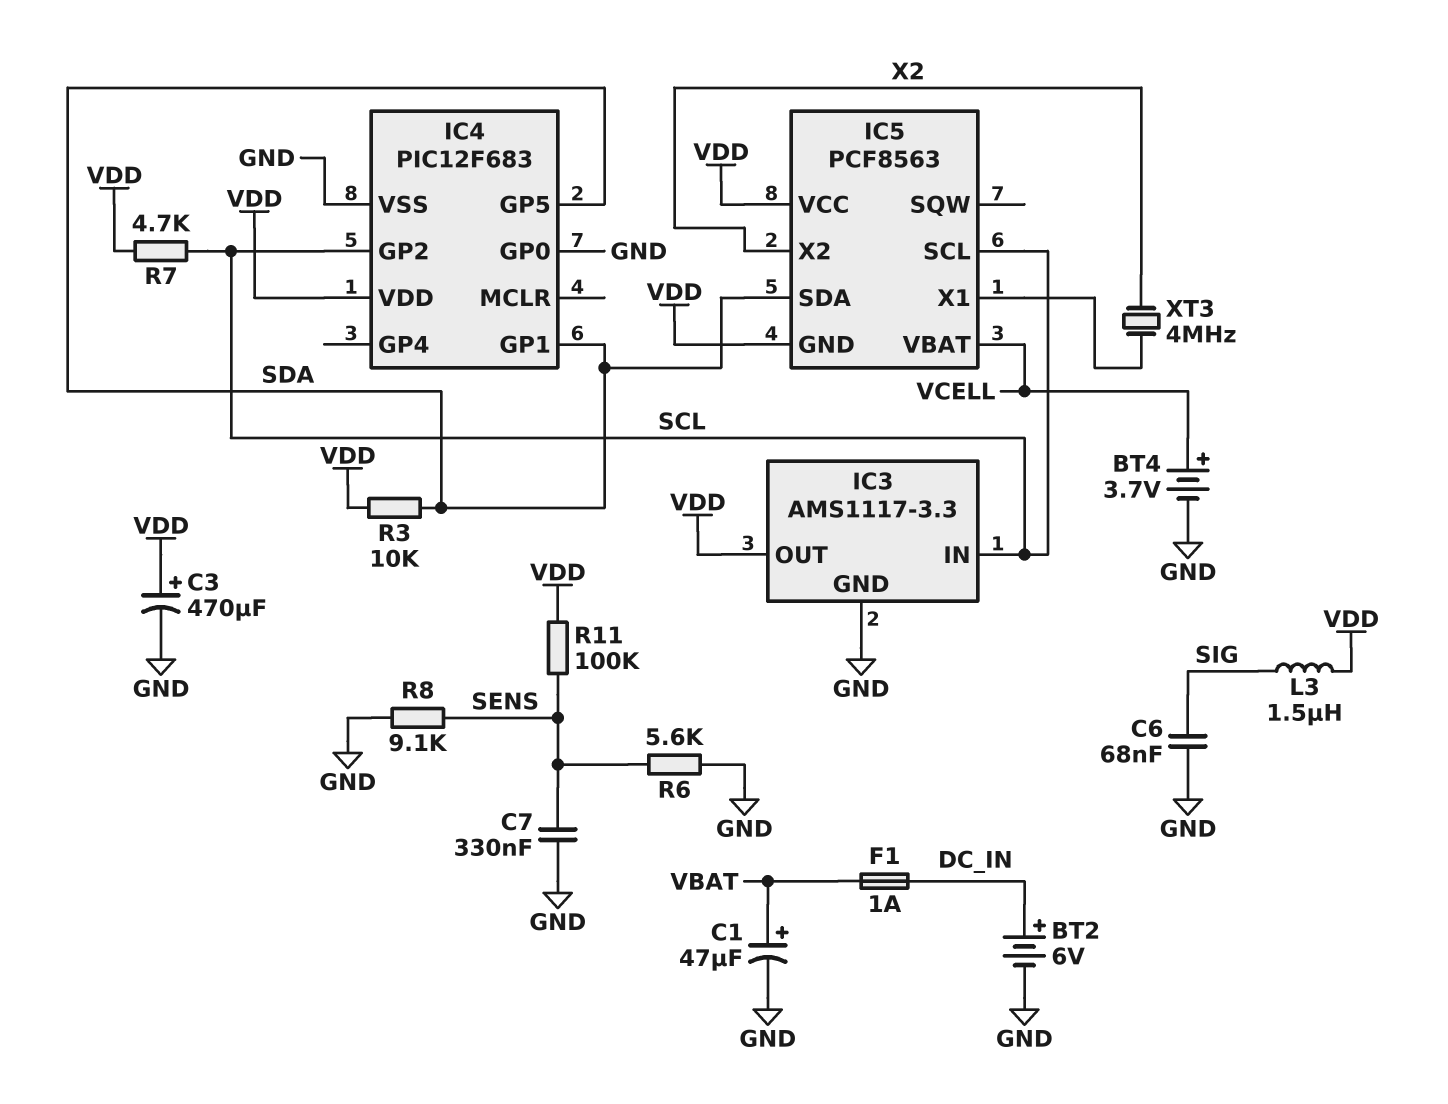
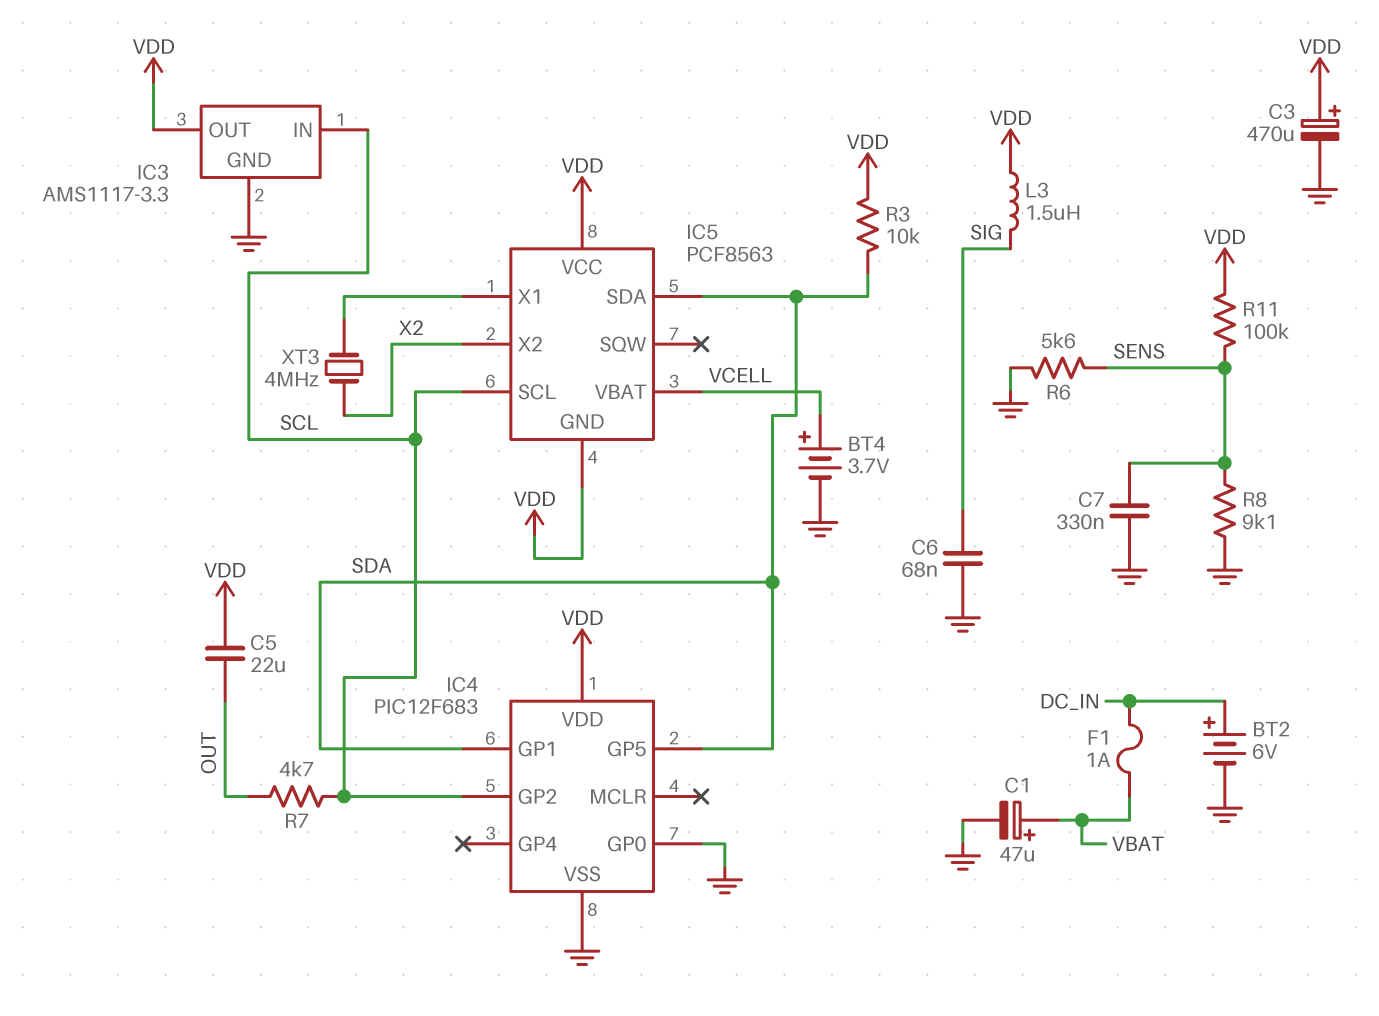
C5: none -> 22uF (OUT, VDD)
R7: 4.7k (SCL, VDD) -> 4.7k (OUT, SCL)

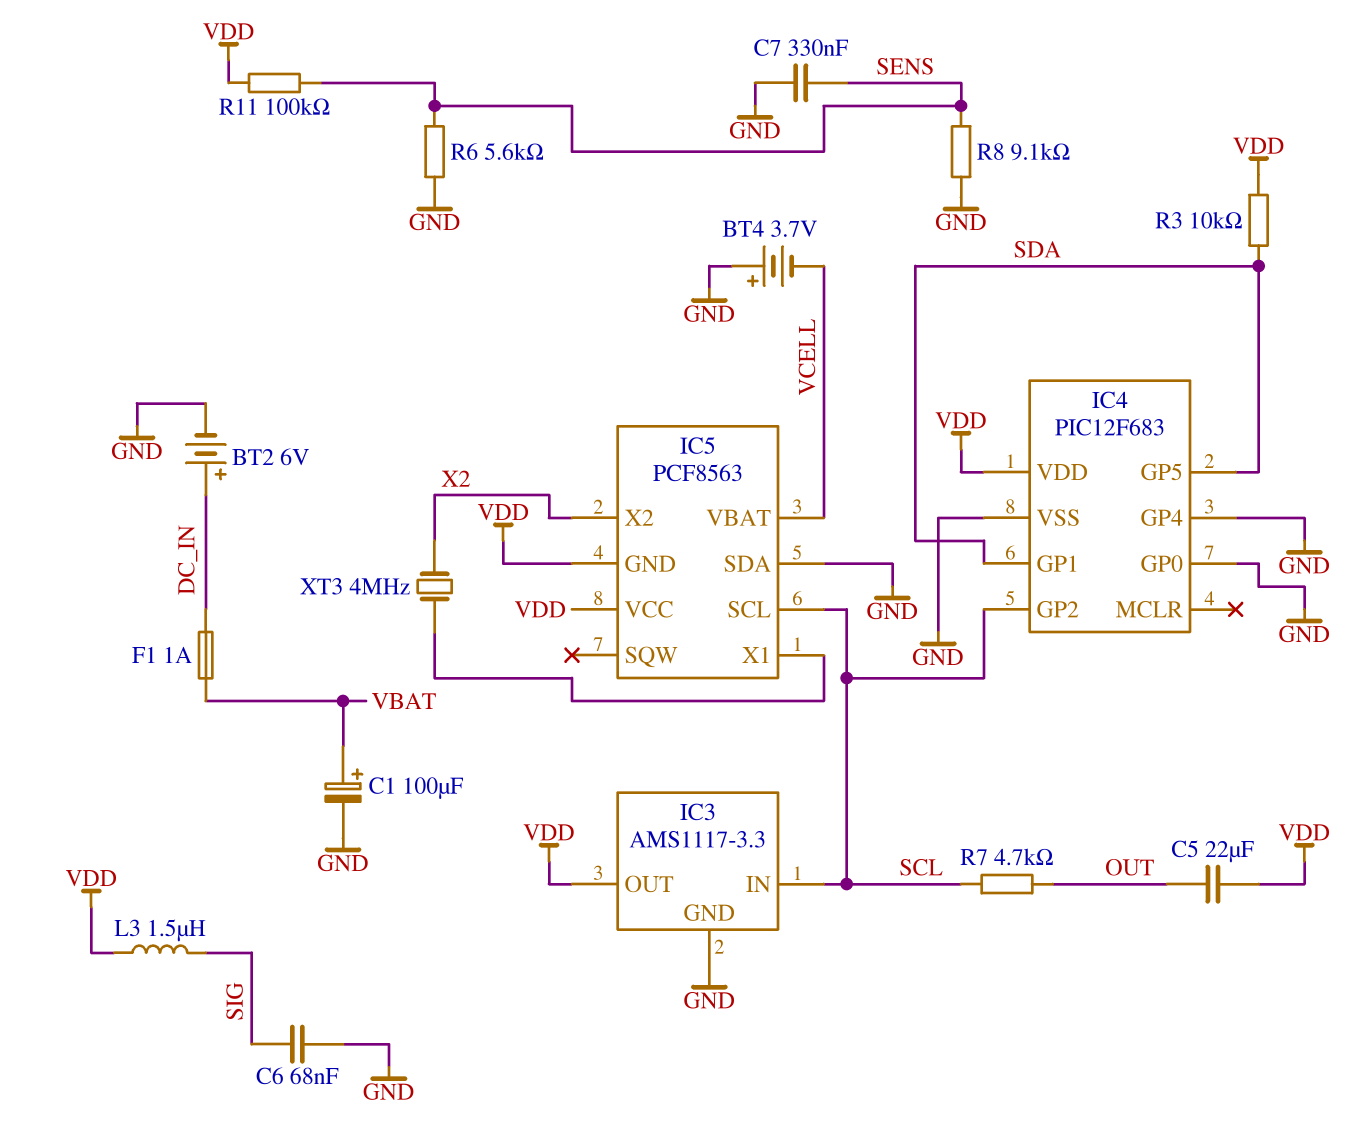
BT4: 3.7V (plus VCELL, minus GND) -> 3.7V (plus GND, minus VCELL)
C1: 47uF (plus VBAT, minus GND) -> 100uF (plus VBAT, minus GND)
C3: 470uF (plus VDD, minus GND) -> none
IC4 pin GP4: none -> GND
IC5 pin SDA: SDA -> GND

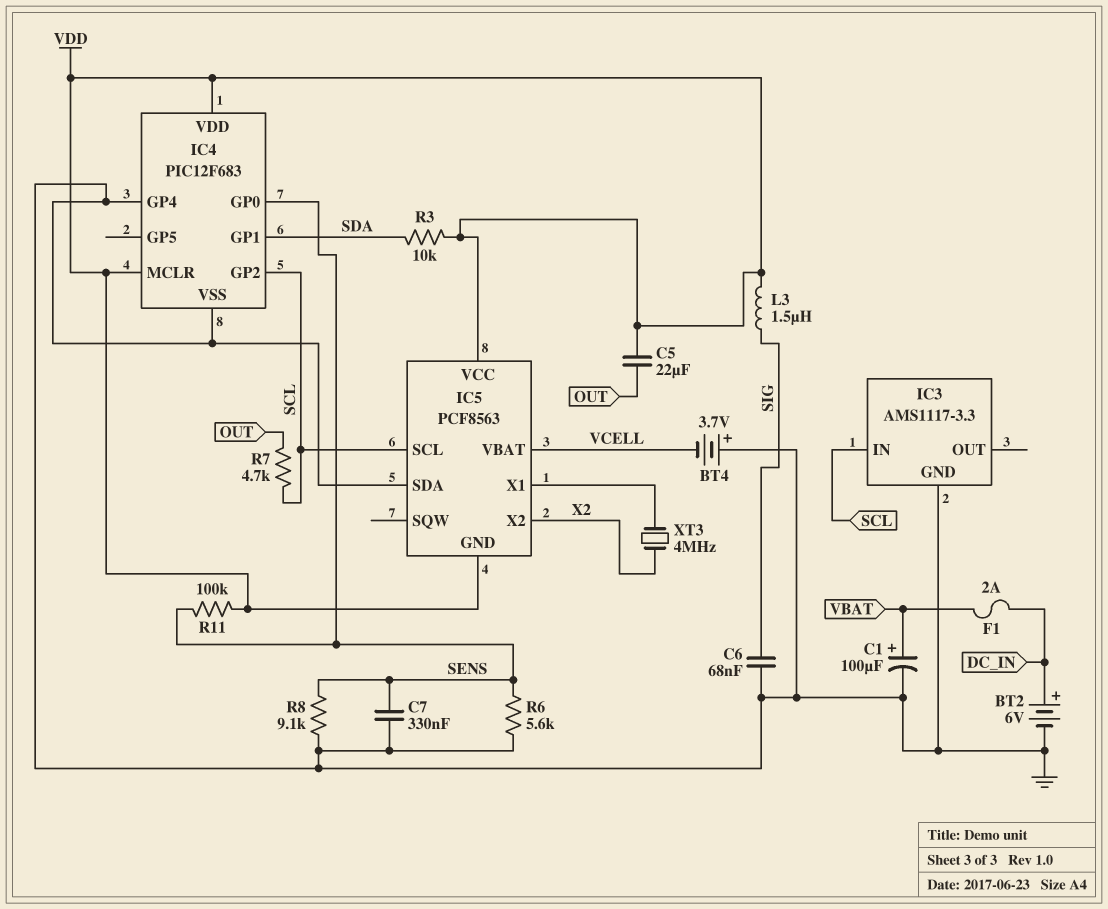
F1: 1A (DC_IN, VBAT) -> 2A (DC_IN, VBAT)
IC3 pin OUT: VDD -> none
IC4 pin GP0: GND -> SENS
IC4 pin GP5: SDA -> none
IC4 pin MCLR: none -> VDD

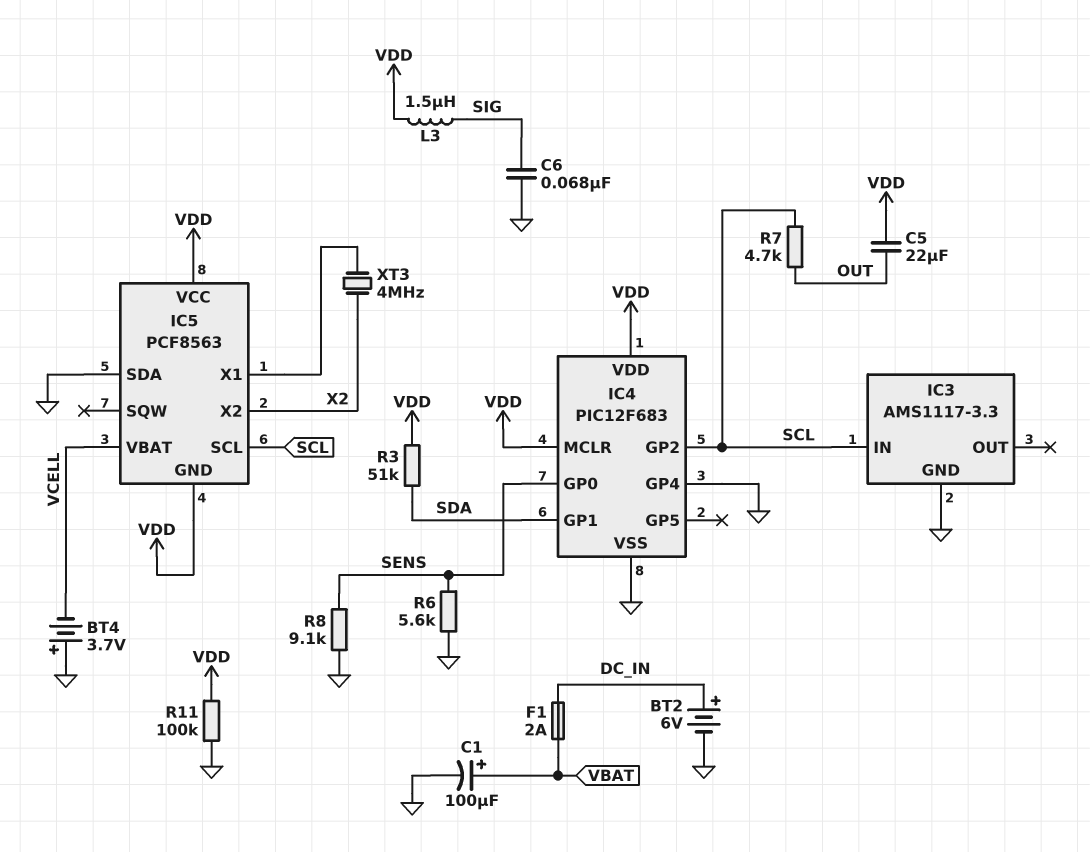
C7: 330nF (GND, SENS) -> none
R3: 10k (SDA, VDD) -> 51k (SDA, VDD)
R11: 100k (SENS, VDD) -> 100k (GND, VDD)

